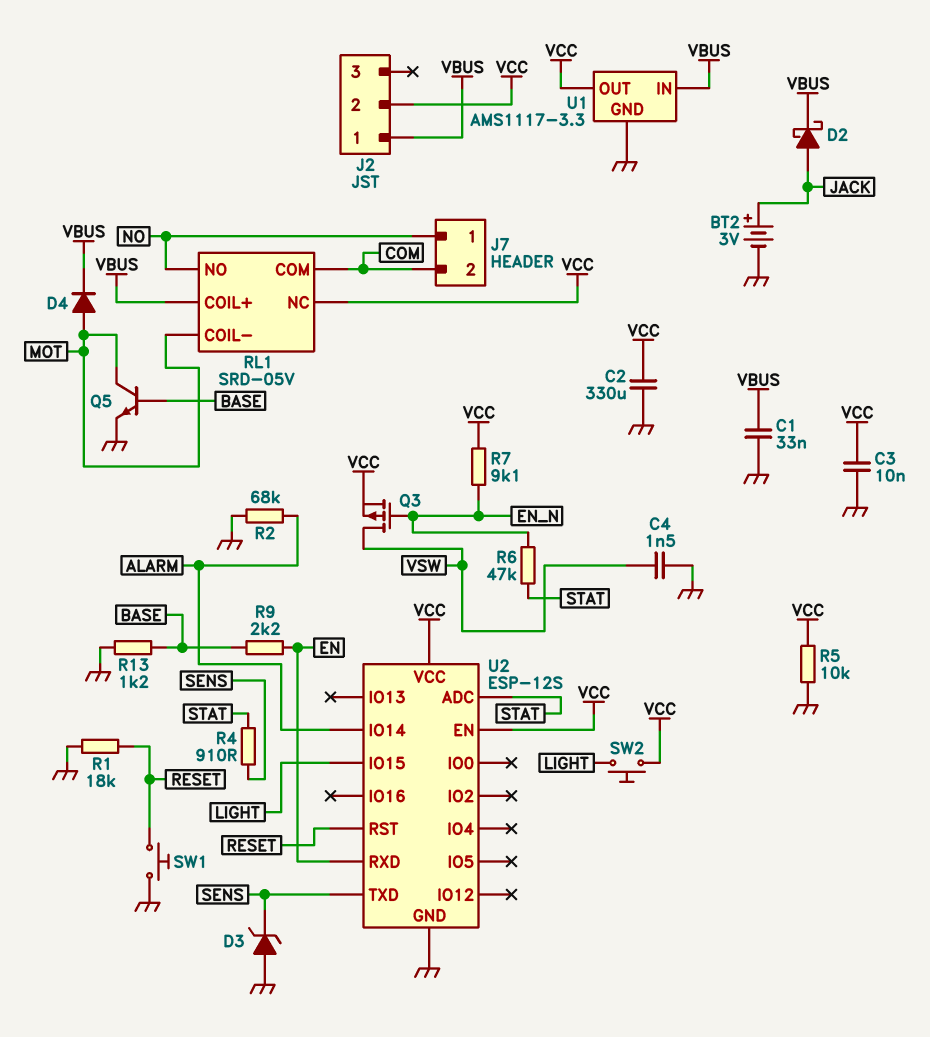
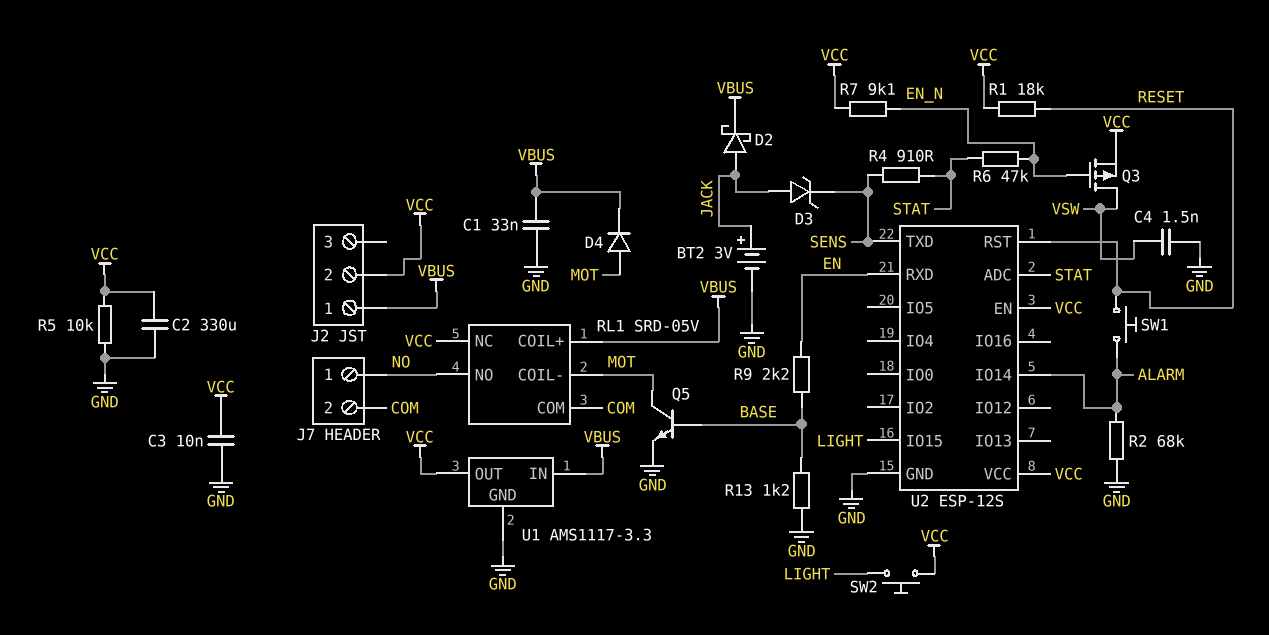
D3: zener (A GND, K SENS) -> zener (A JACK, K SENS)
R1: 18k (GND, RESET) -> 18k (RESET, VCC)
SW1: button (GND, RESET) -> button (ALARM, RESET)

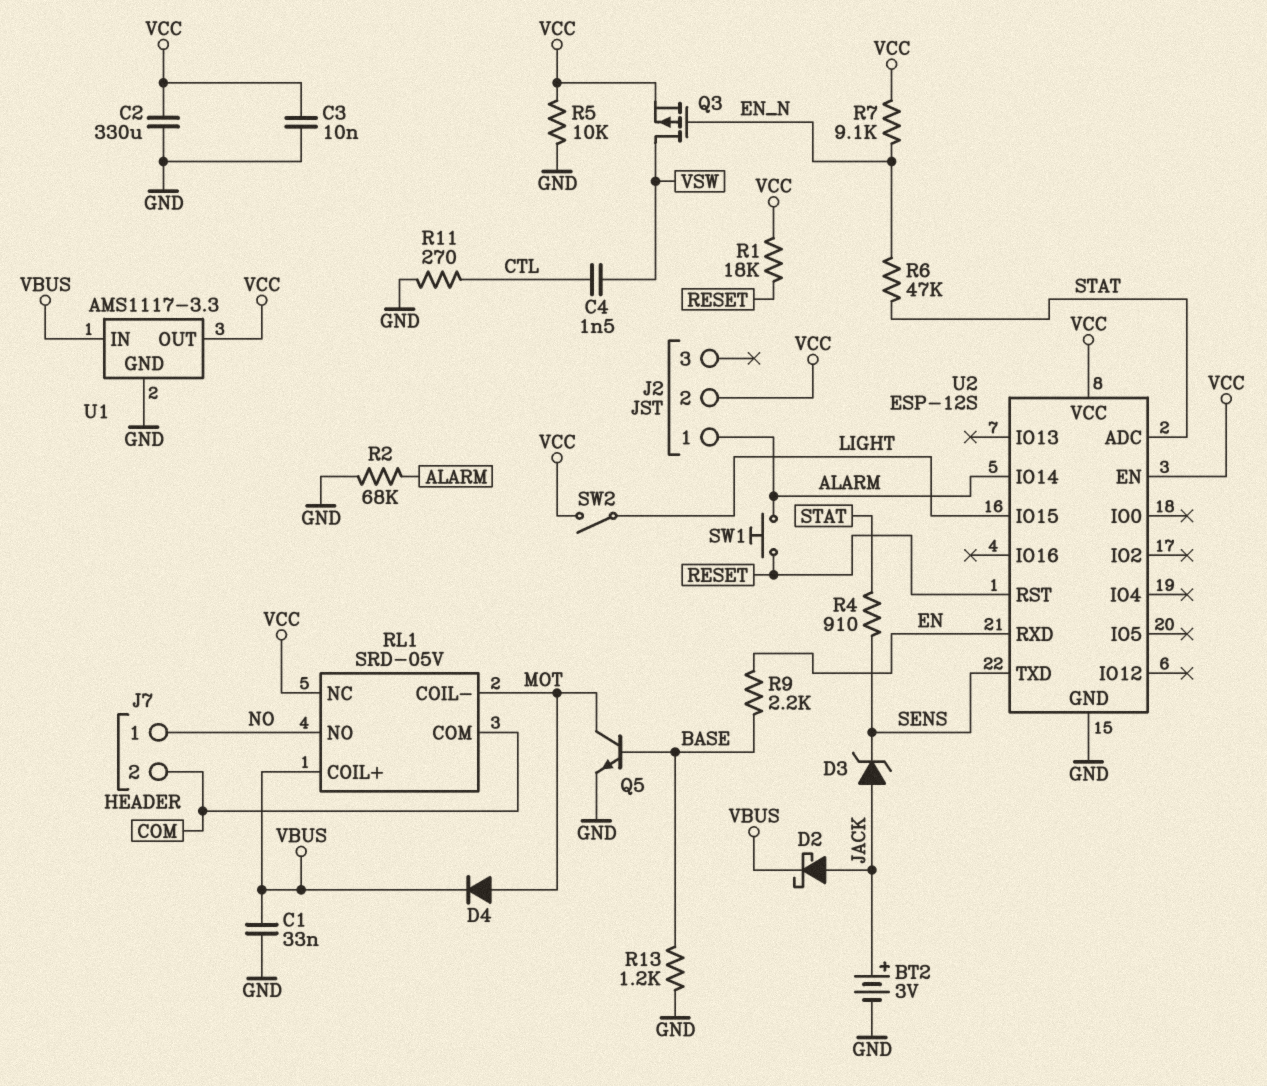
C4: 1.5nF (GND, VSW) -> 1.5nF (CTL, VSW)
J2 pin 1: VBUS -> ALARM
R11: none -> 270 (CTL, GND)
SW2: button (LIGHT, VCC) -> switch (LIGHT, VCC)

